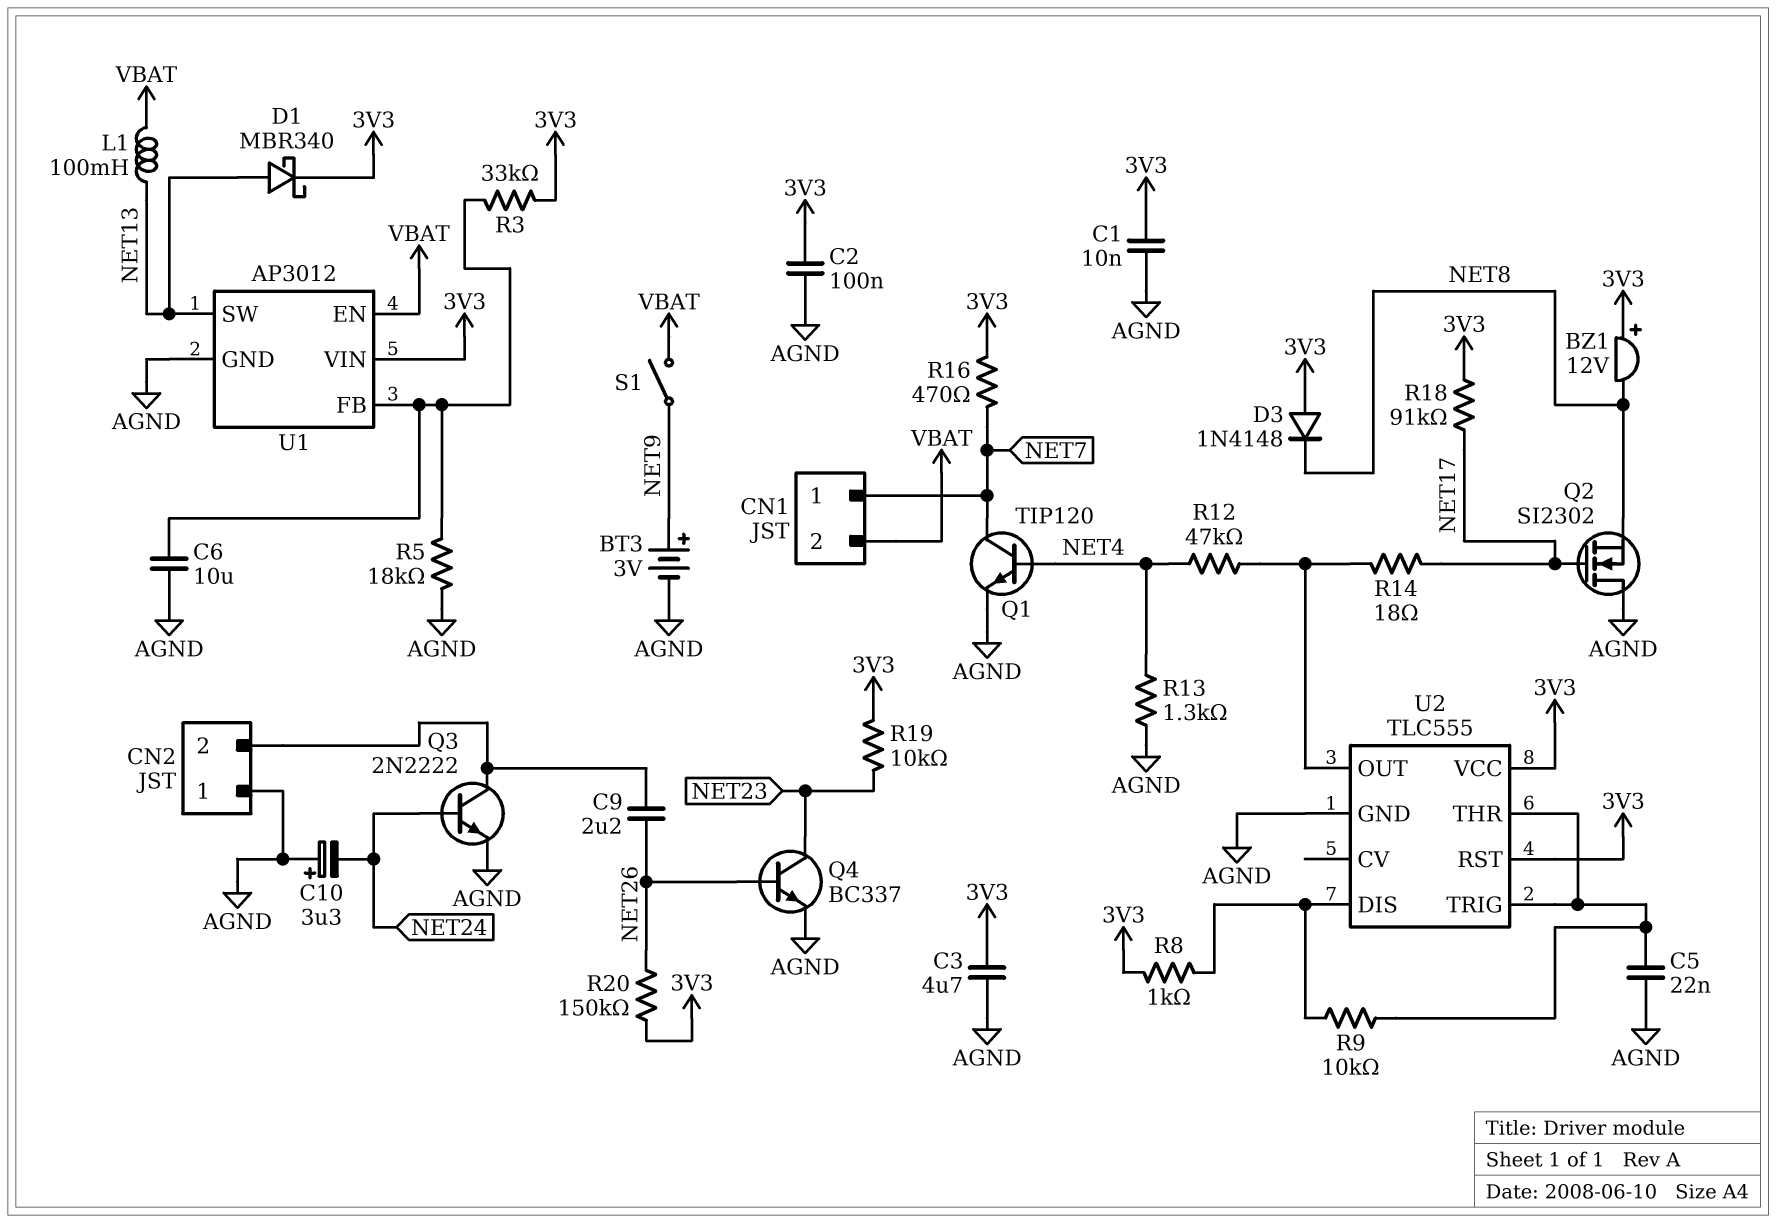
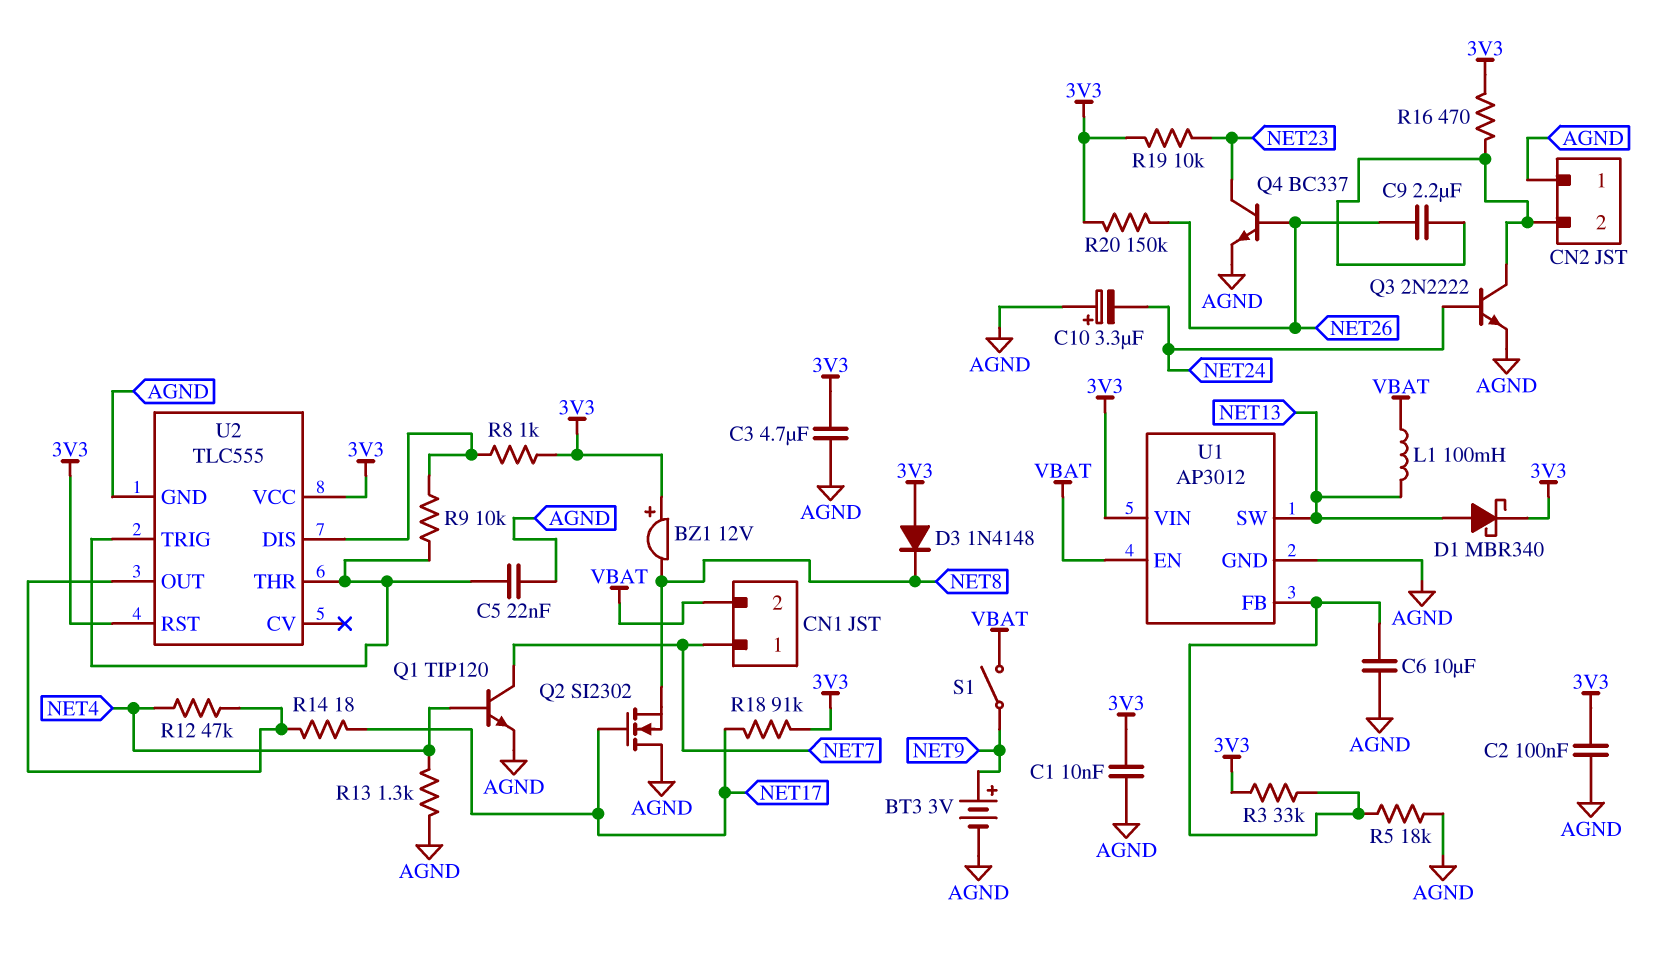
R16: 470 (3V3, NET7) -> 470 (3V3, CN2/2)

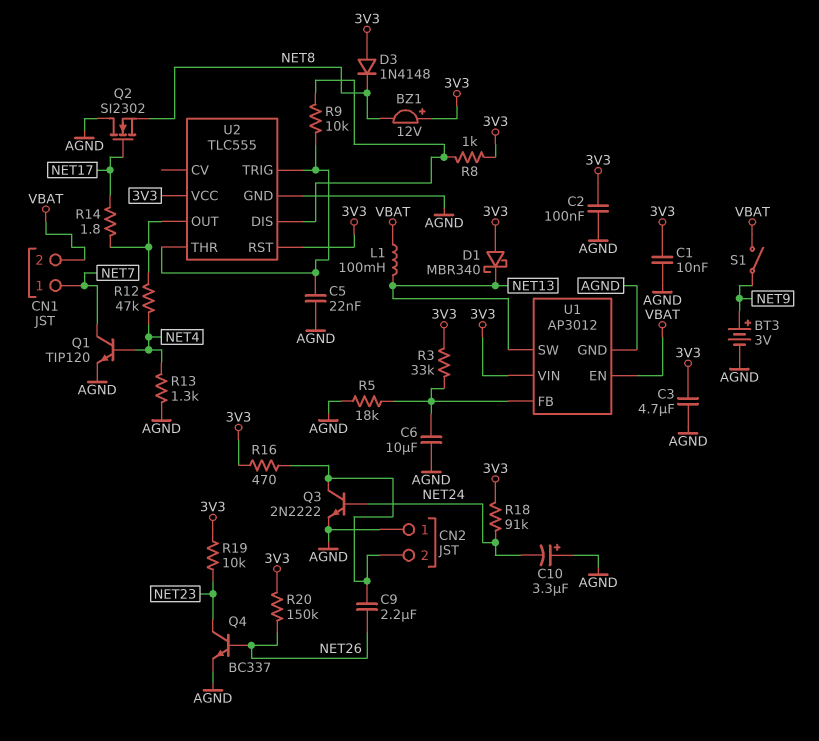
D1: schottky MBR340 (A NET13, K 3V3) -> schottky MBR340 (A 3V3, K NET13)
R14: 18 (NET17, U2/OUT) -> 1.8 (NET17, U2/OUT)
R18: 91k (3V3, NET17) -> 91k (3V3, NET24)

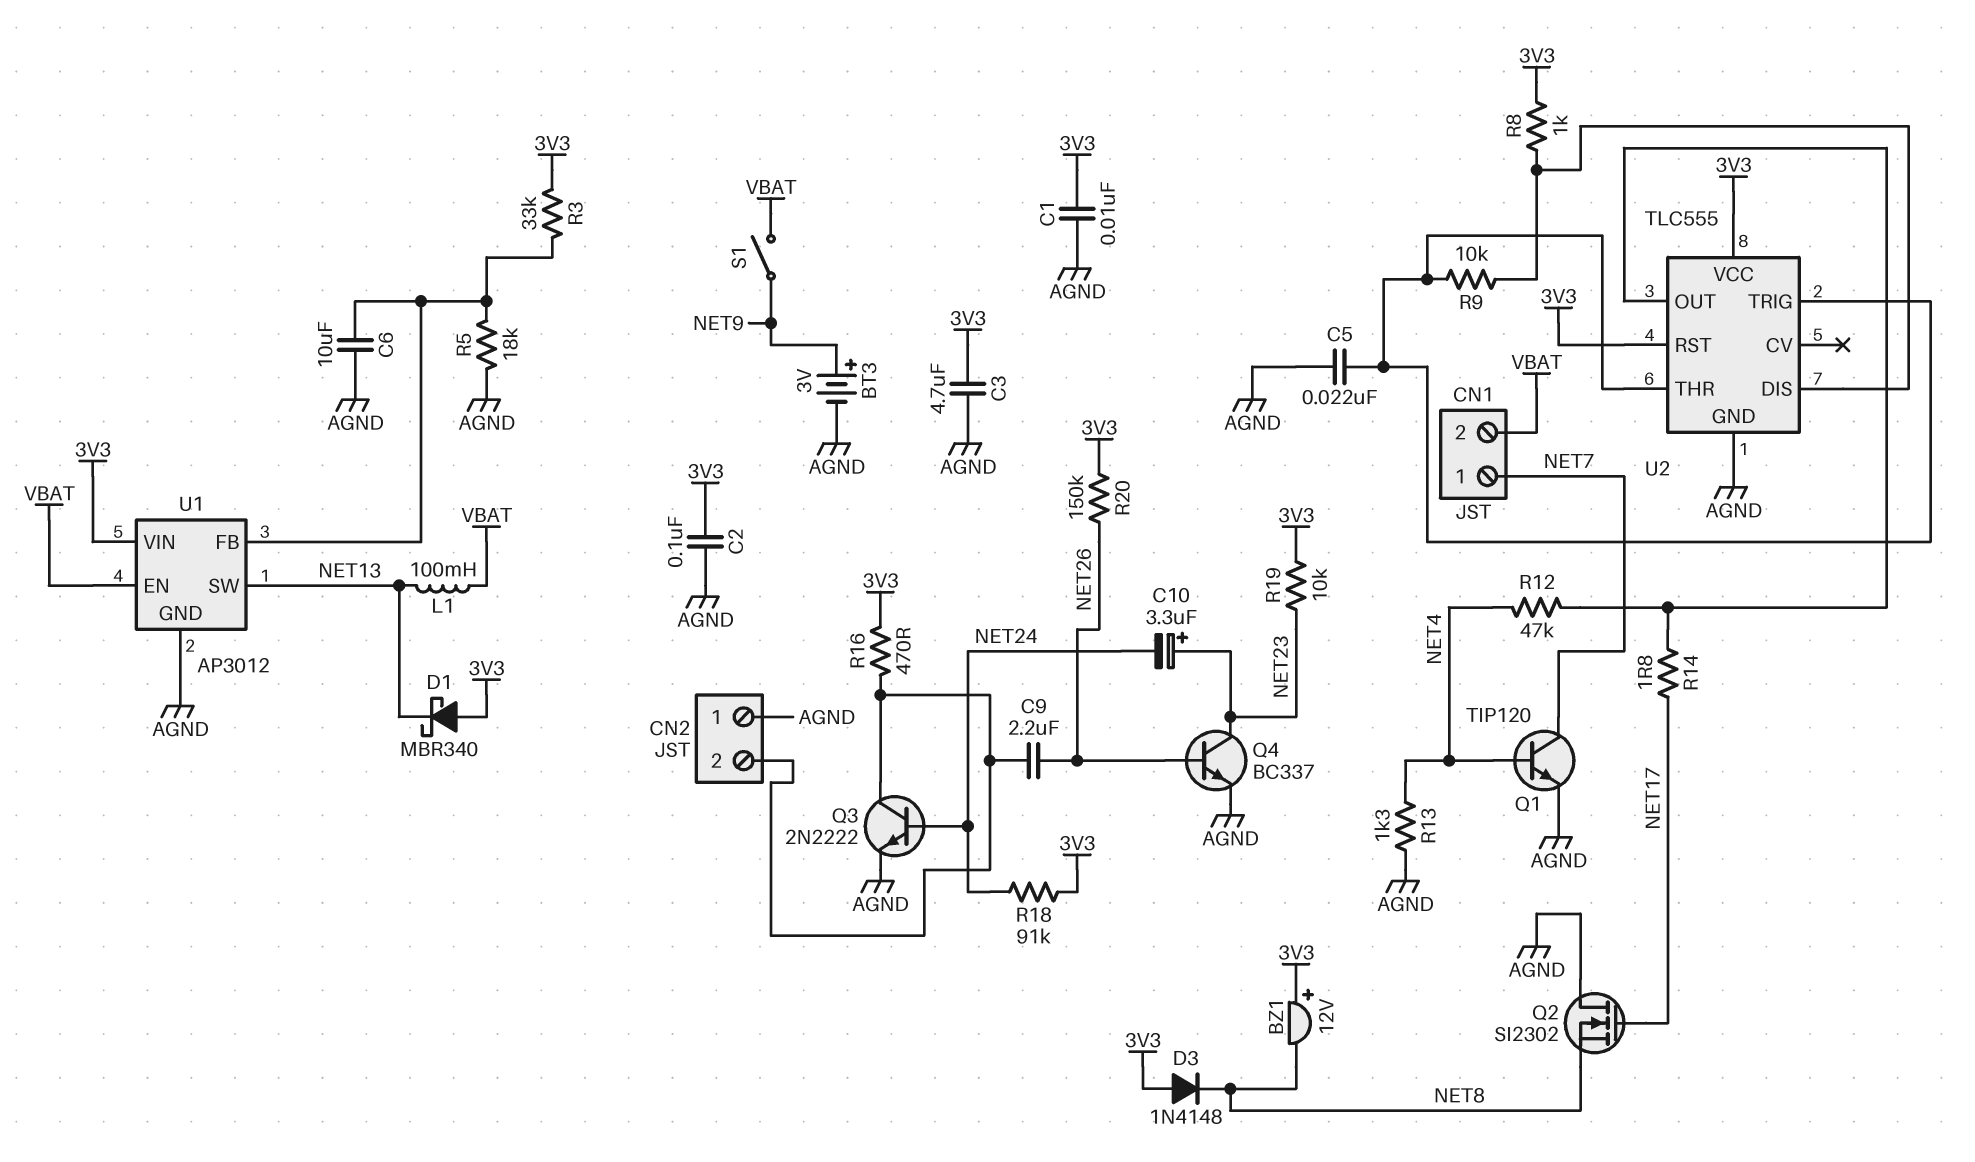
C10: 3.3uF (plus AGND, minus NET24) -> 3.3uF (plus NET23, minus NET24)

